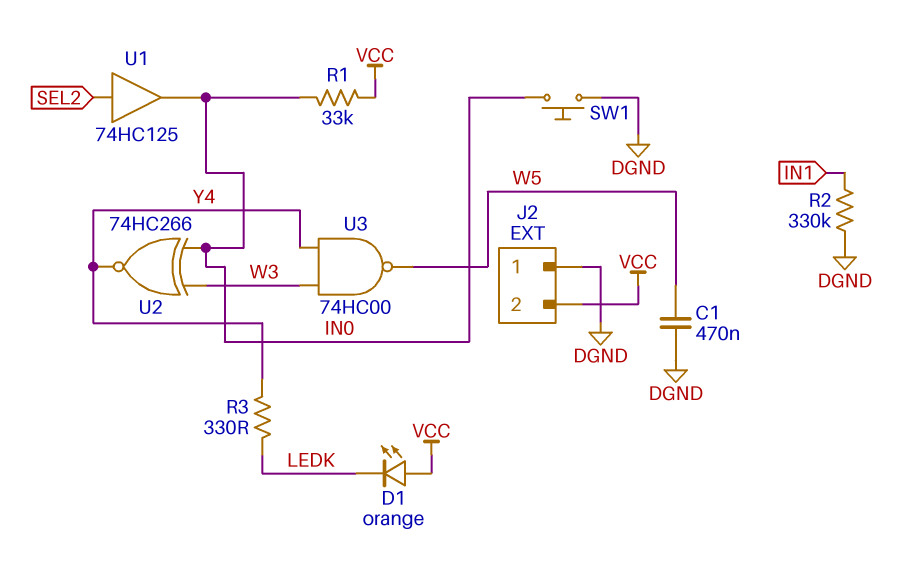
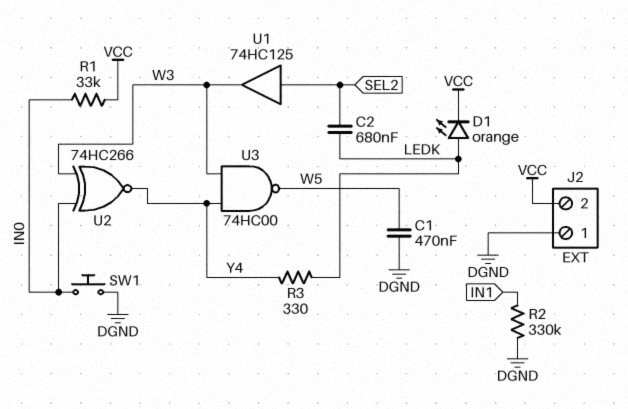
C2: none -> 680nF (LEDK, SEL2)
D1: LED orange (A VCC, K LEDK) -> LED orange (A LEDK, K VCC)
U1: buffer 74HC125 (in SEL2, out IN0) -> buffer 74HC125 (in SEL2, out W3)

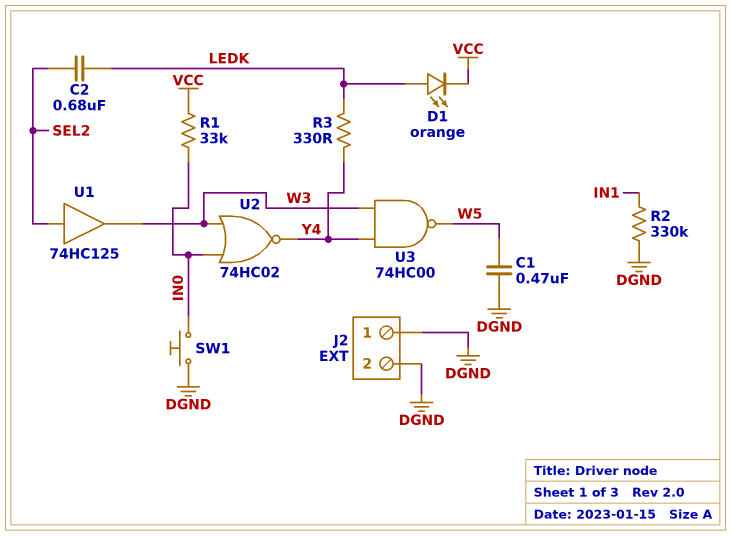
J2 pin 2: VCC -> DGND
U2: XNOR 74HC266 (in IN0, in W3, out Y4) -> NOR 74HC02 (in IN0, in W3, out Y4)

